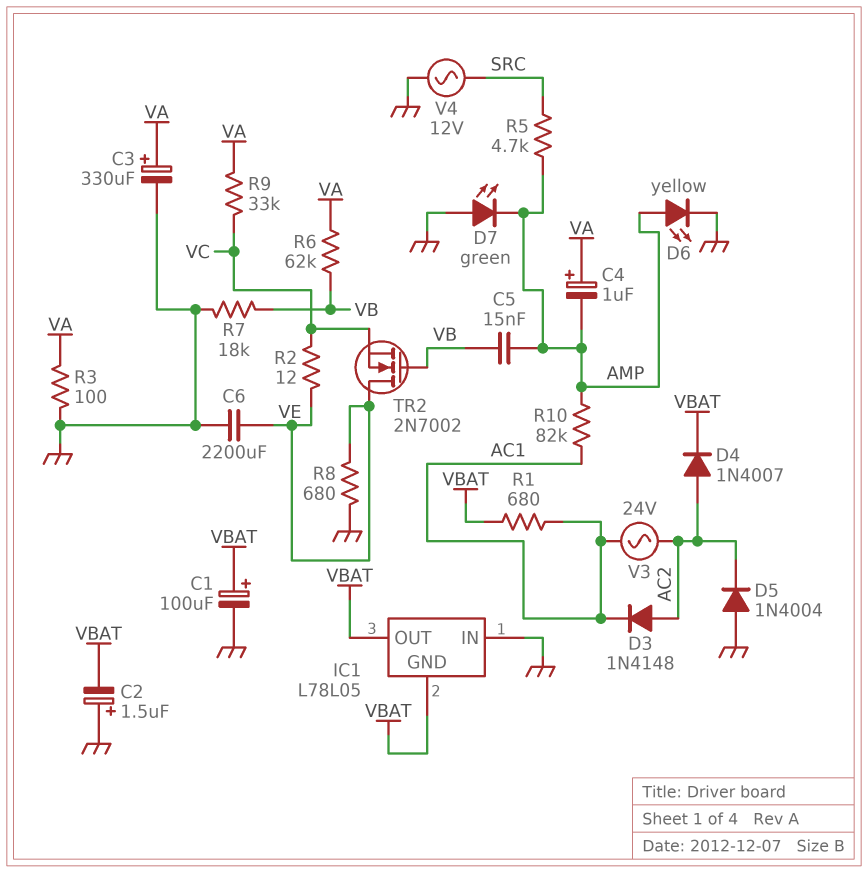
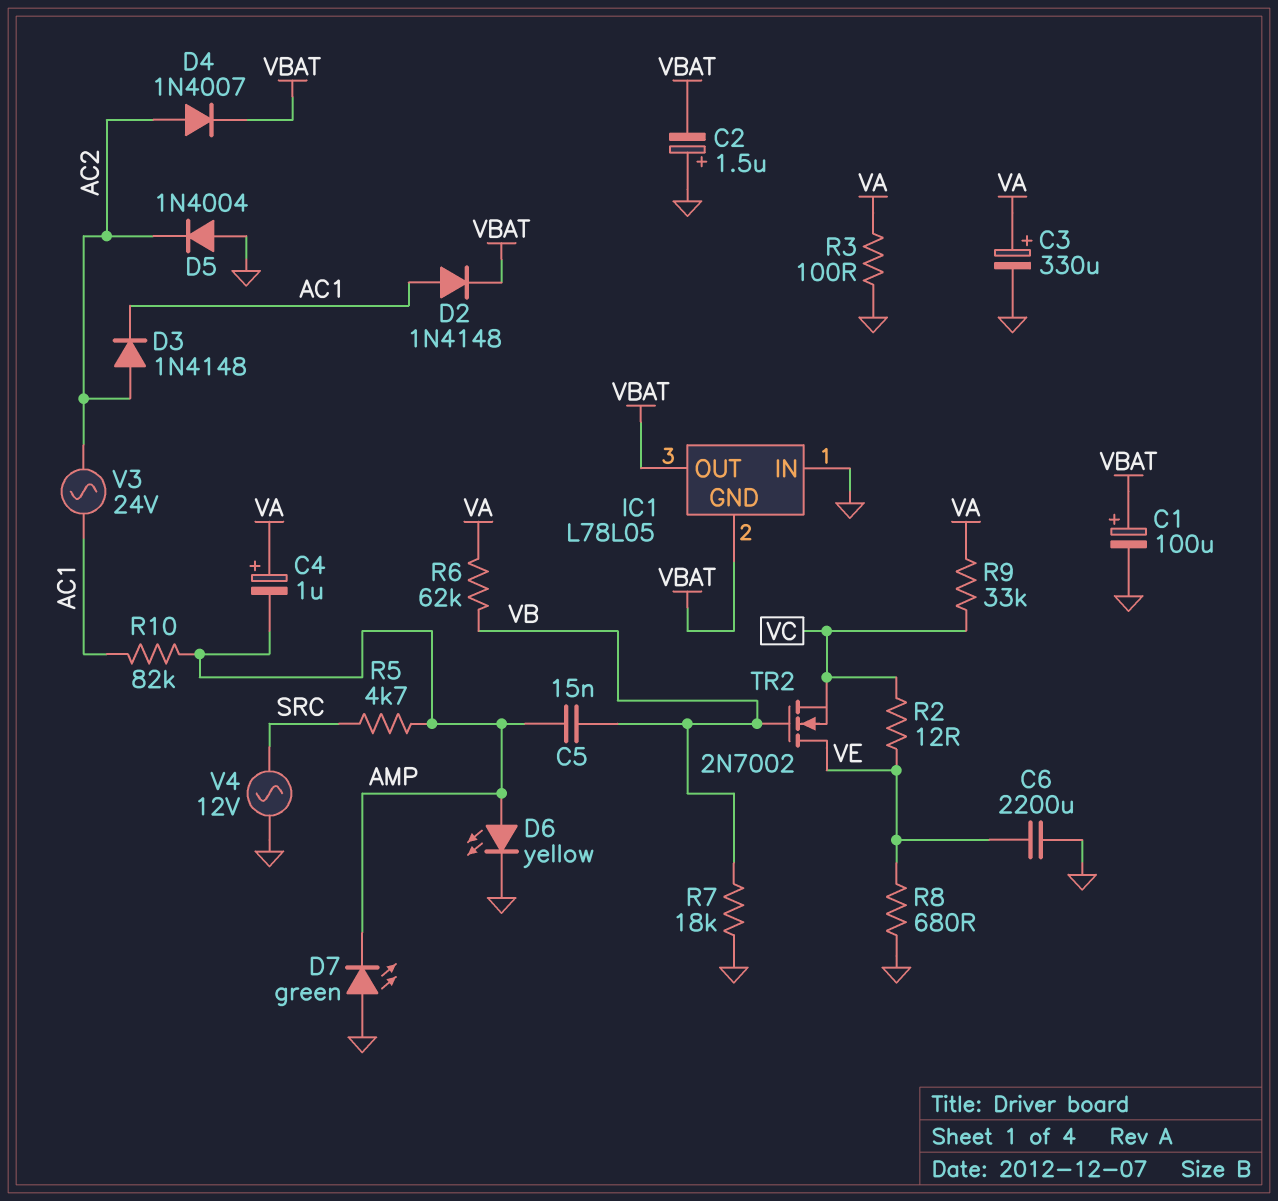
D2: none -> diode 1N4148 (A AC1, K VBAT)
R1: 680 (AC1, VBAT) -> none

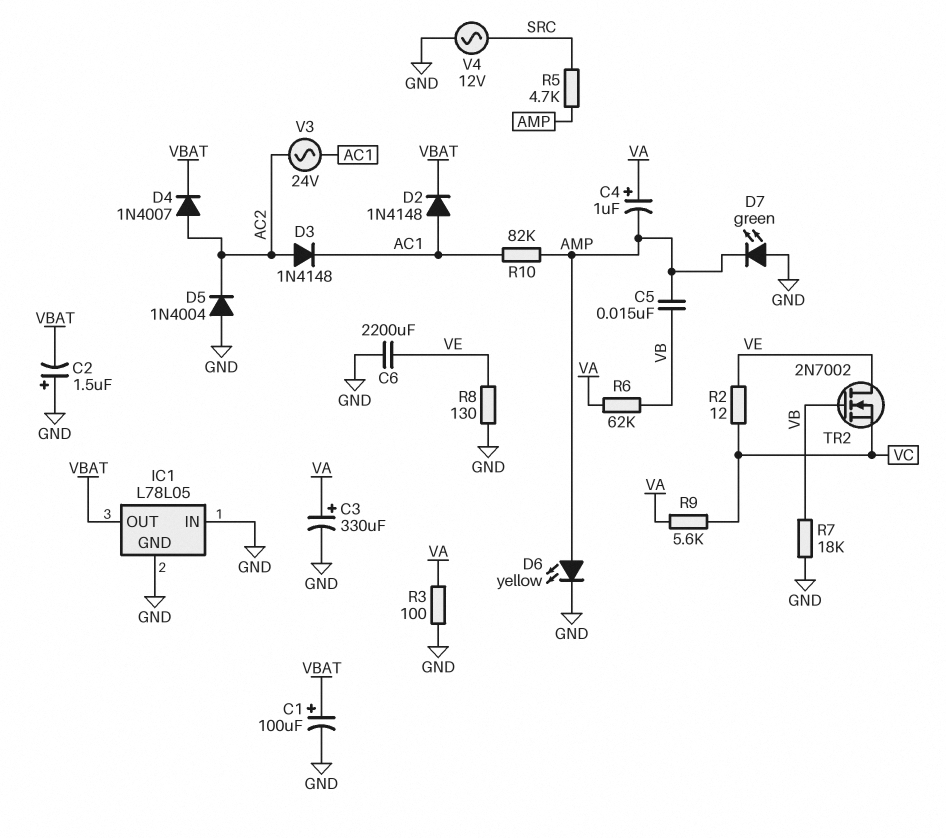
IC1 pin GND: VBAT -> GND
R8: 680 (GND, VE) -> 130 (GND, VE)
R9: 33k (VA, VC) -> 5.6k (VA, VC)

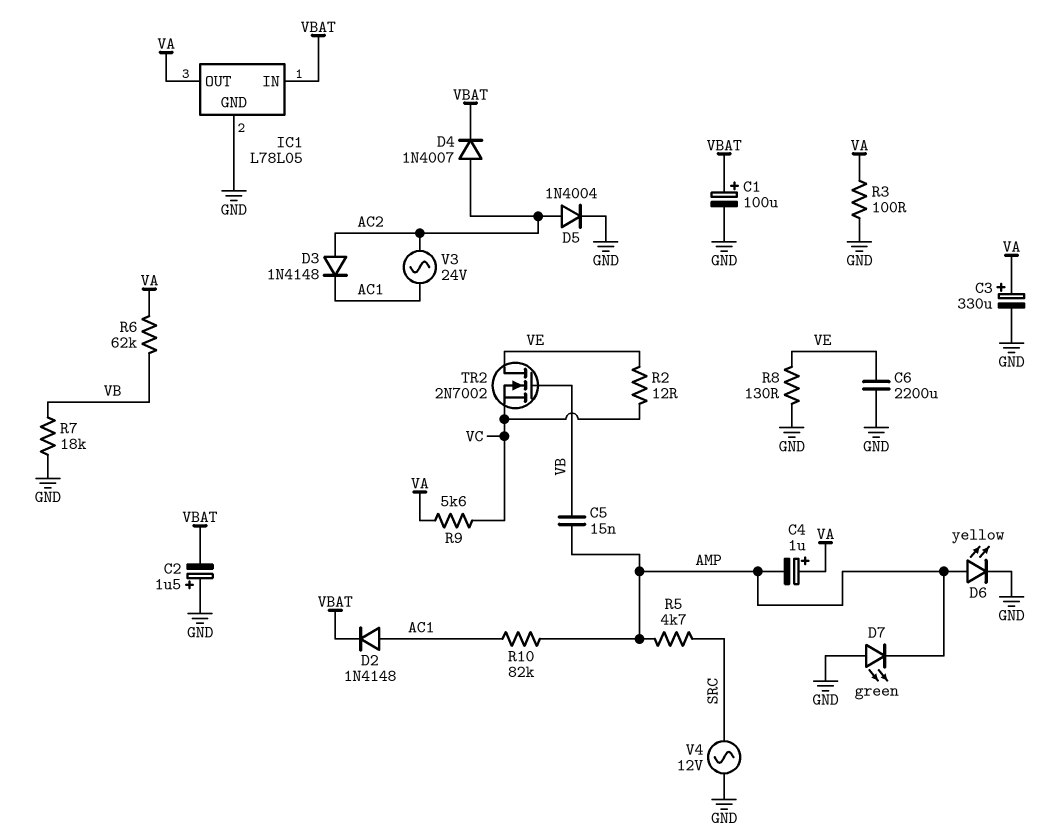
D5: diode 1N4004 (A GND, K AC2) -> diode 1N4004 (A AC2, K GND)
IC1 pin IN: GND -> VBAT
IC1 pin OUT: VBAT -> VA

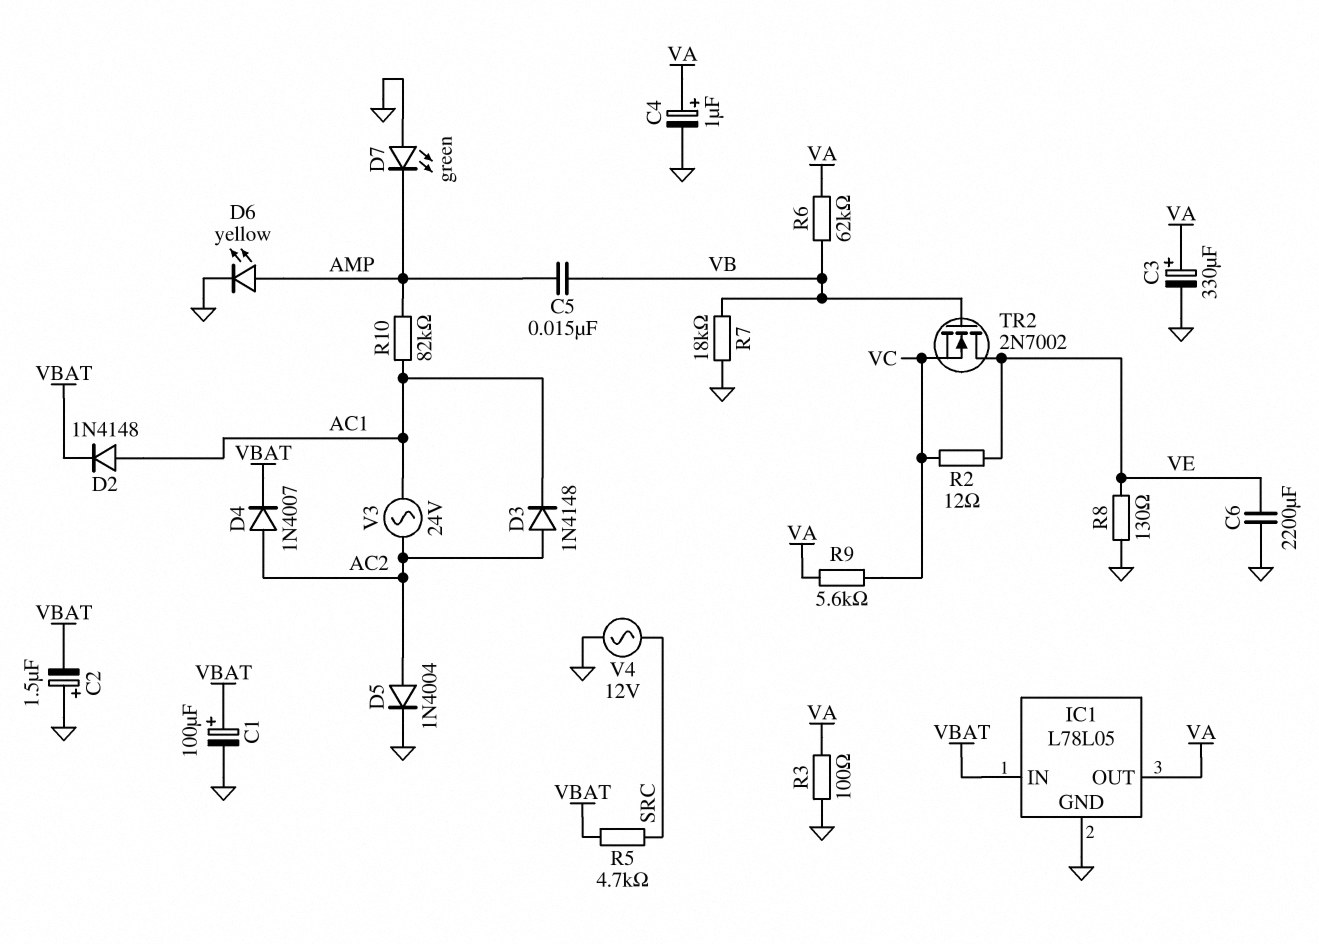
C4: 1uF (plus VA, minus AMP) -> 1uF (plus VA, minus GND)
R5: 4.7k (AMP, SRC) -> 4.7k (SRC, VBAT)

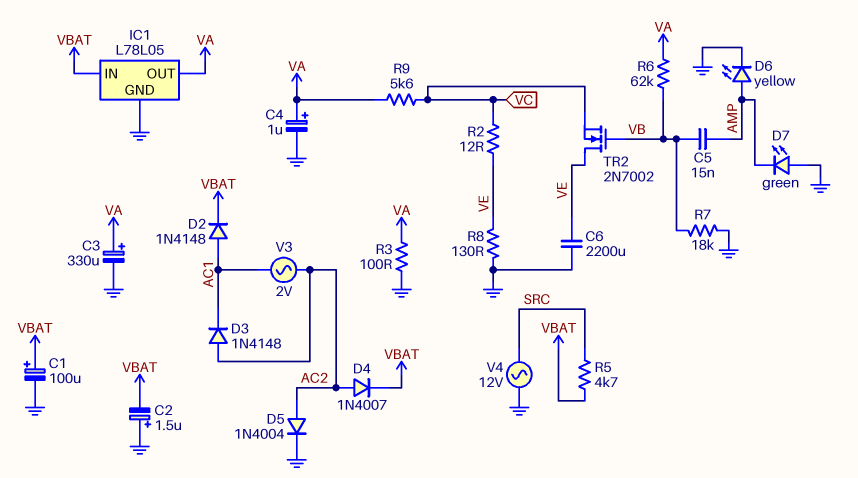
R10: 82k (AC1, AMP) -> none
V3: AC 24V (AC1, AC2) -> AC 2V (AC1, AC2)

